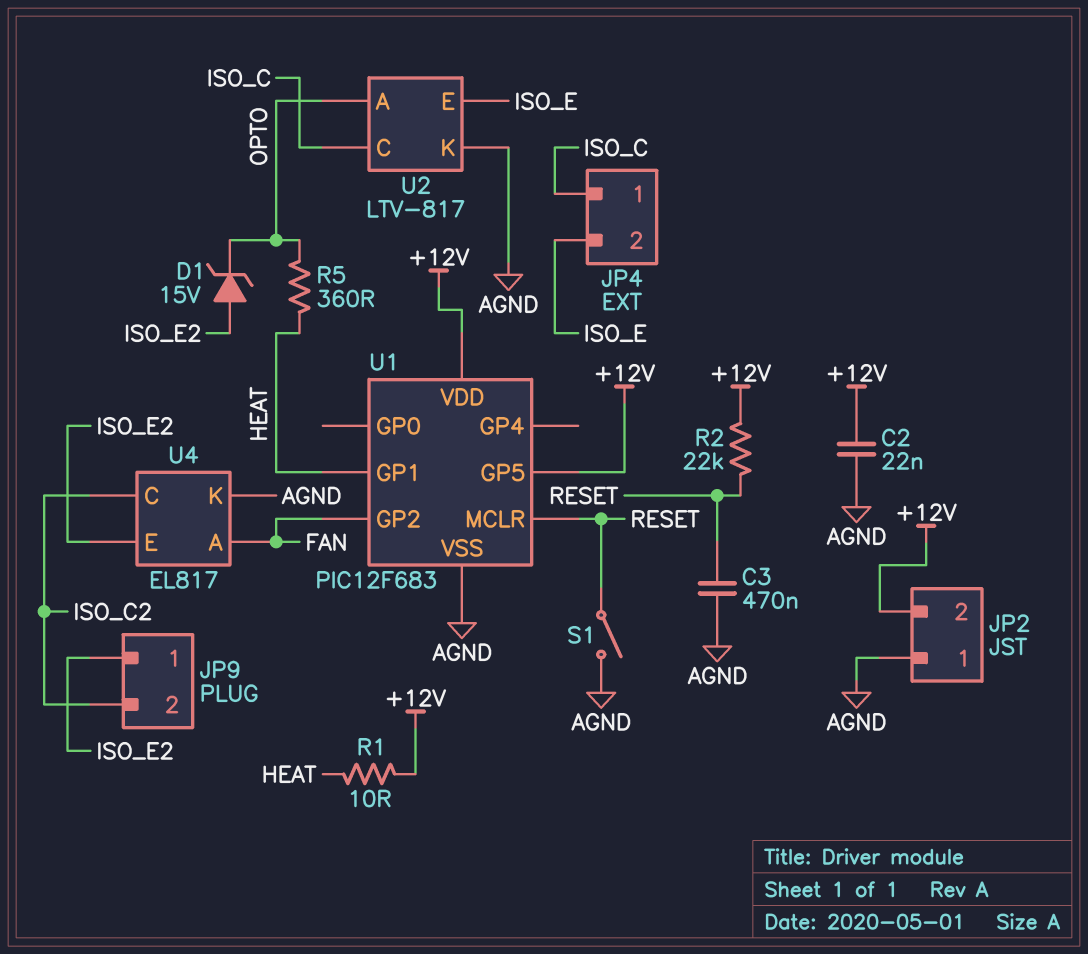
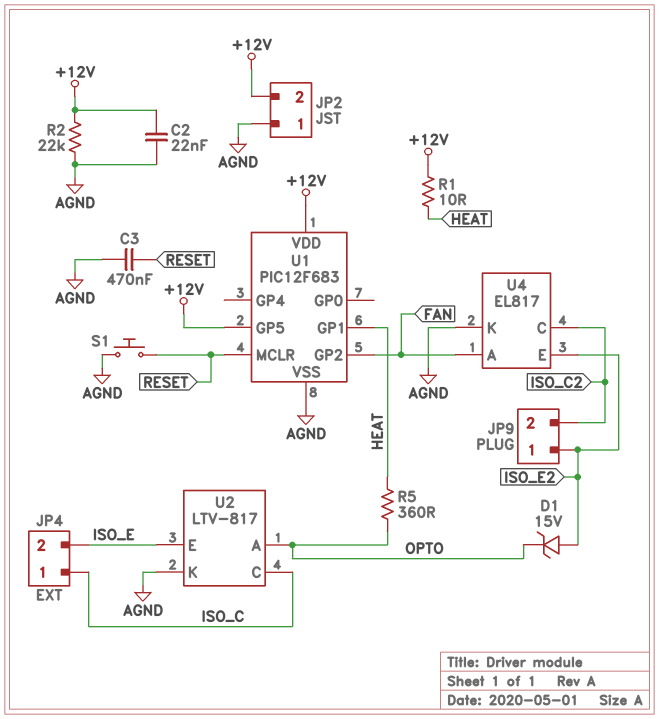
R2: 22k (+12V, RESET) -> 22k (+12V, AGND)
S1: switch (AGND, RESET) -> button (AGND, RESET)

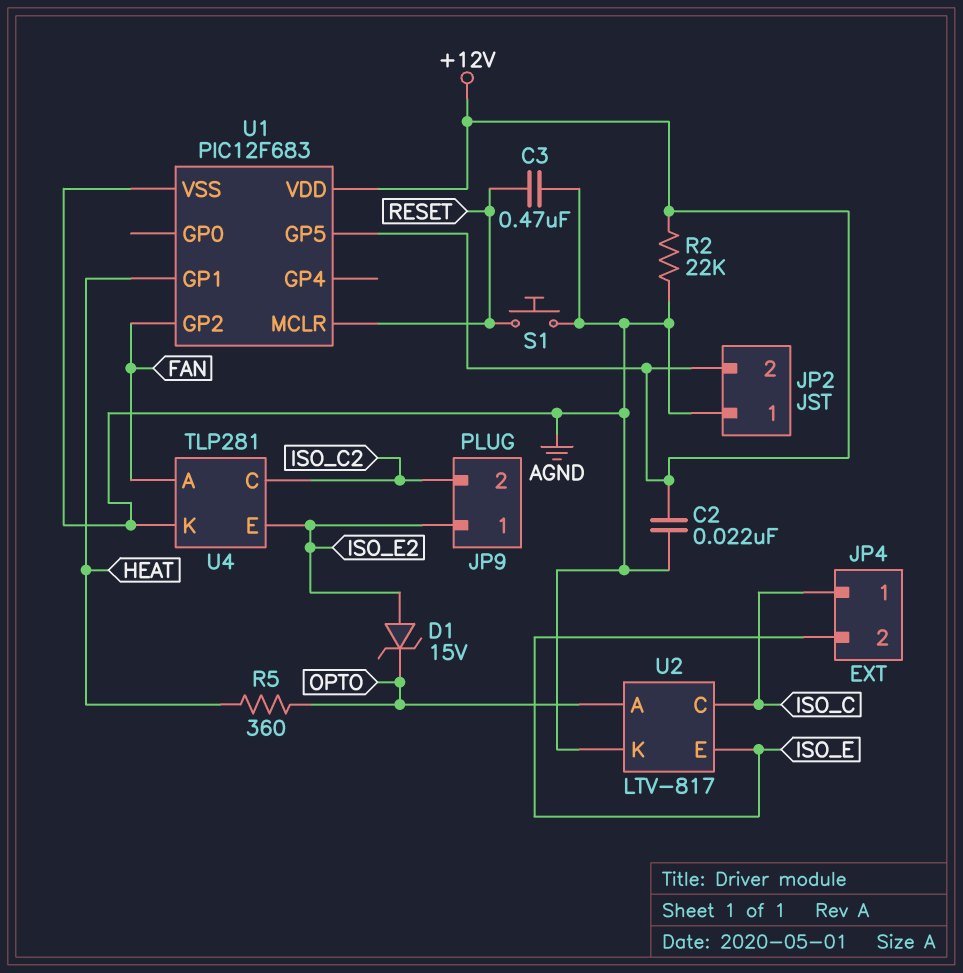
R1: 10 (+12V, HEAT) -> none
U4: EL817 -> TLP281

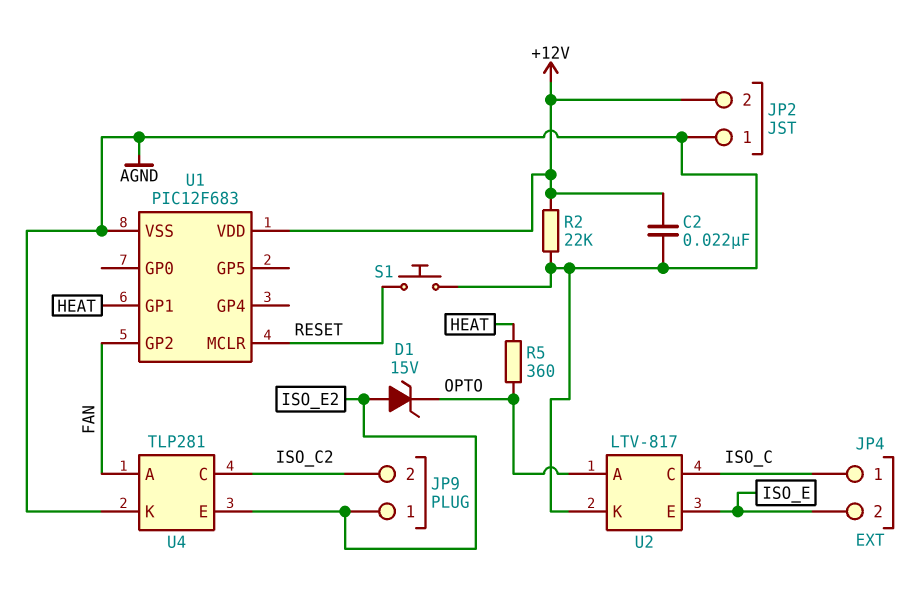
C3: 470nF (AGND, RESET) -> none
U1 pin GP5: +12V -> none

